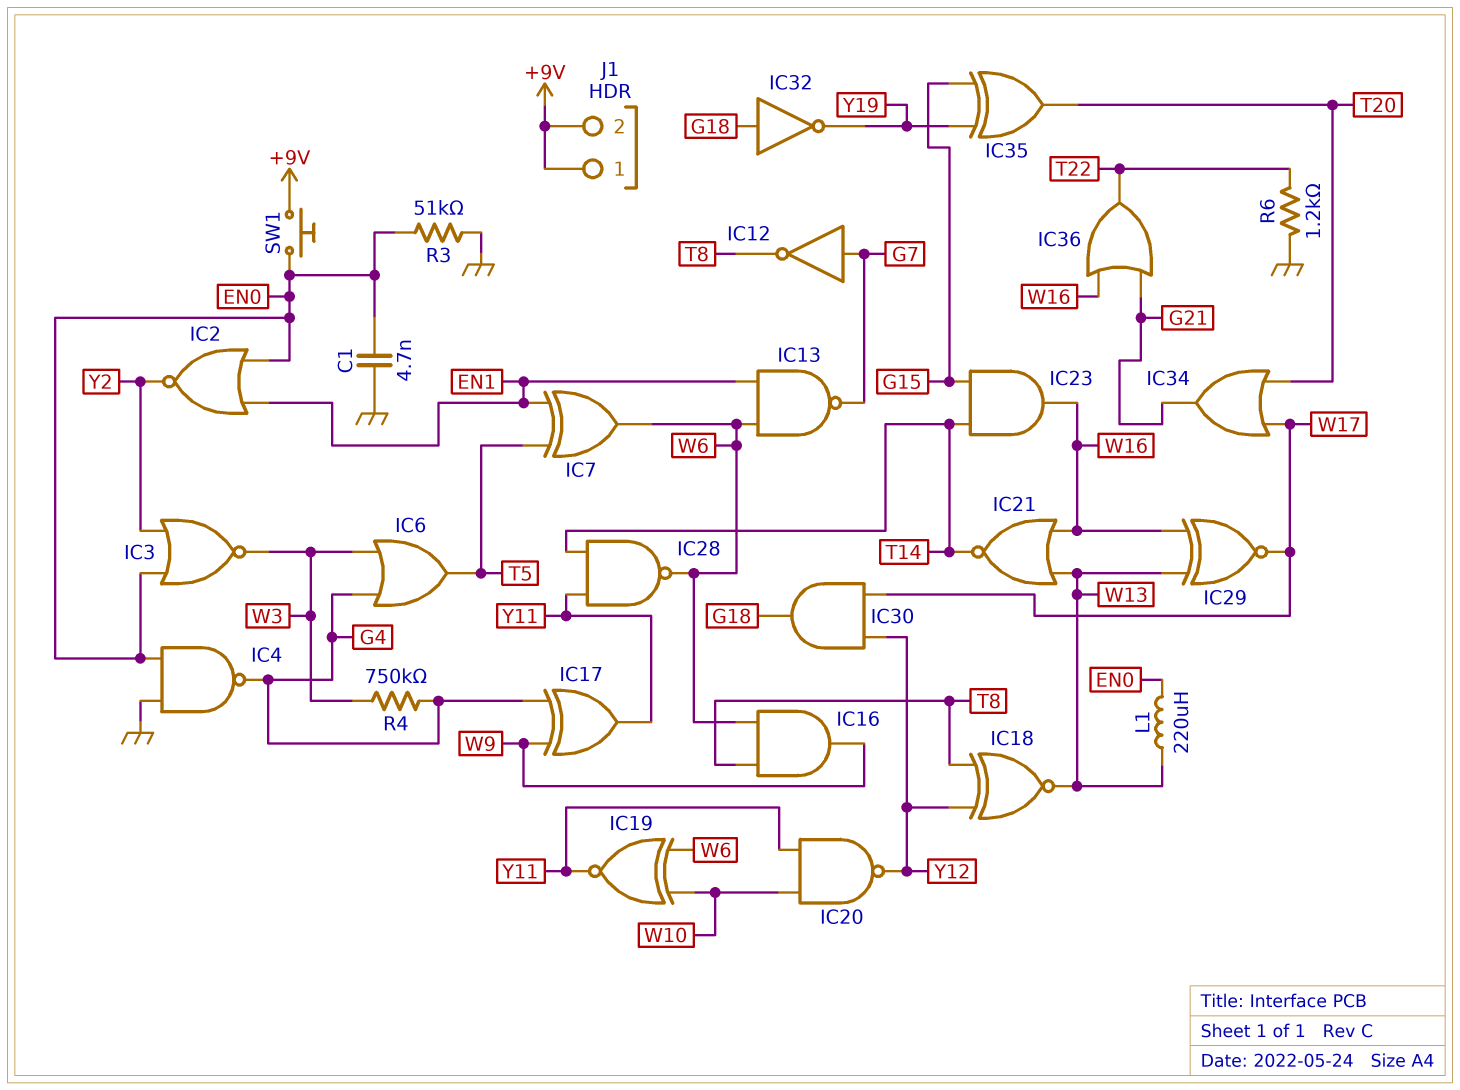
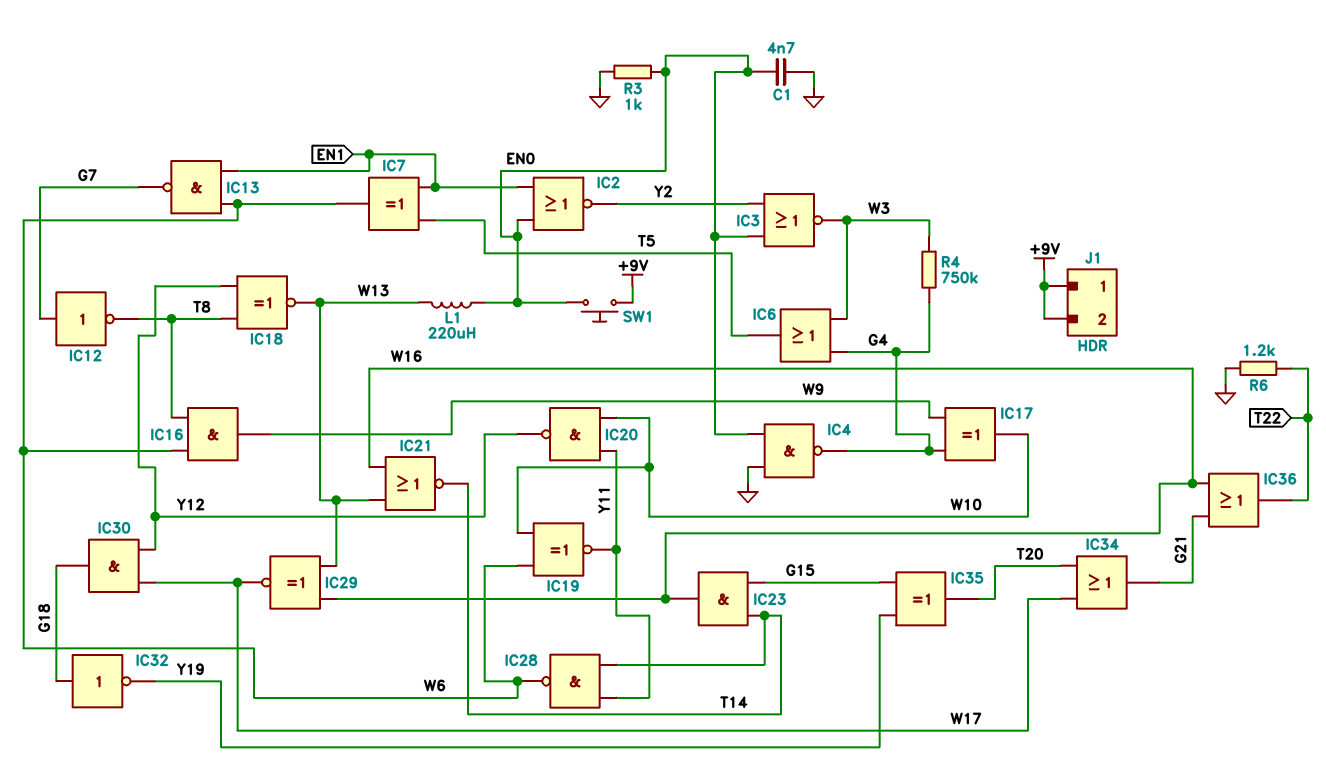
IC17: XOR (in G4, in W9, out Y11) -> XOR (in G4, in W9, out W10)
R3: 51k (EN0, GND) -> 1k (EN0, GND)

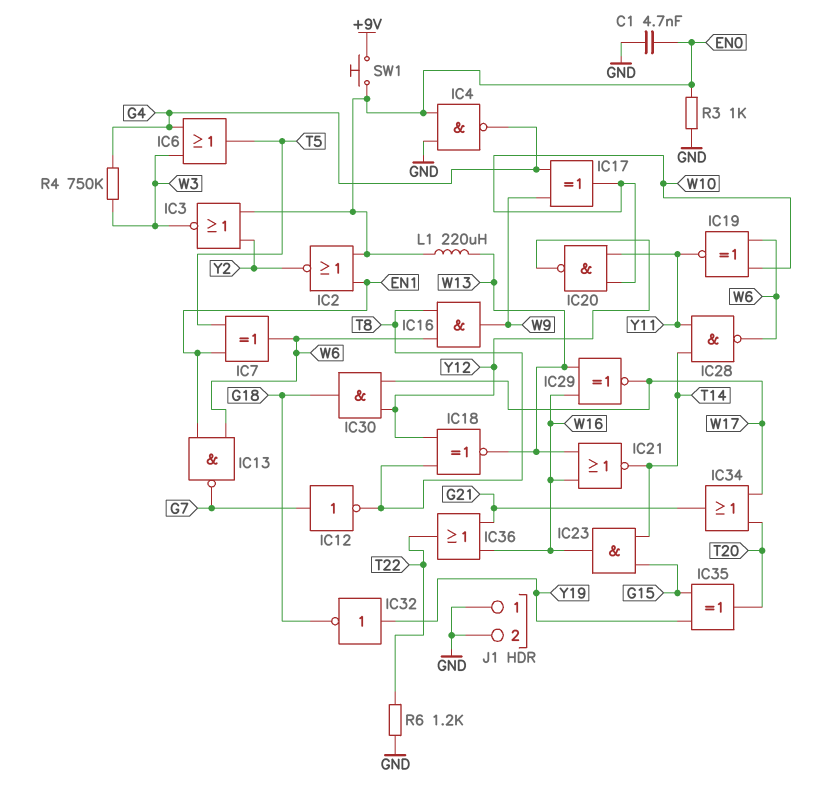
IC32: NOT (in G18, out Y19) -> NOT (in Y19, out G18)
J1 pin 1: +9V -> GND
J1 pin 2: +9V -> GND

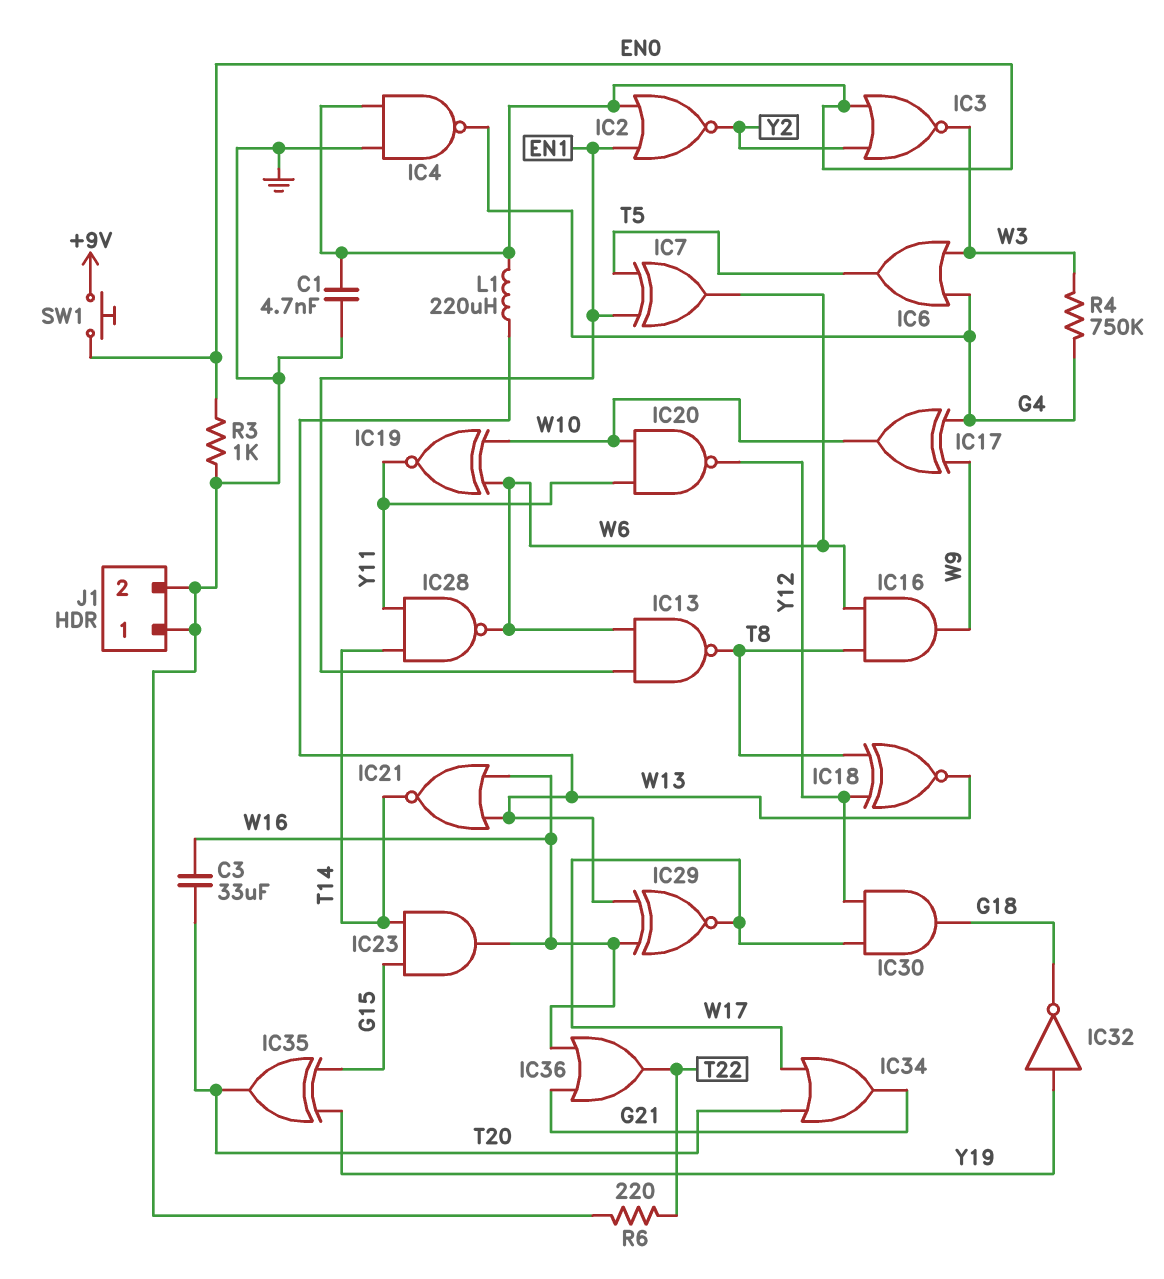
C3: none -> 33uF (T20, W16)
IC12: NOT (in G7, out T8) -> none
IC13: NAND (in EN1, in W6, out G7) -> NAND (in EN1, in W6, out T8)
R6: 1.2k (GND, T22) -> 220 (GND, T22)

